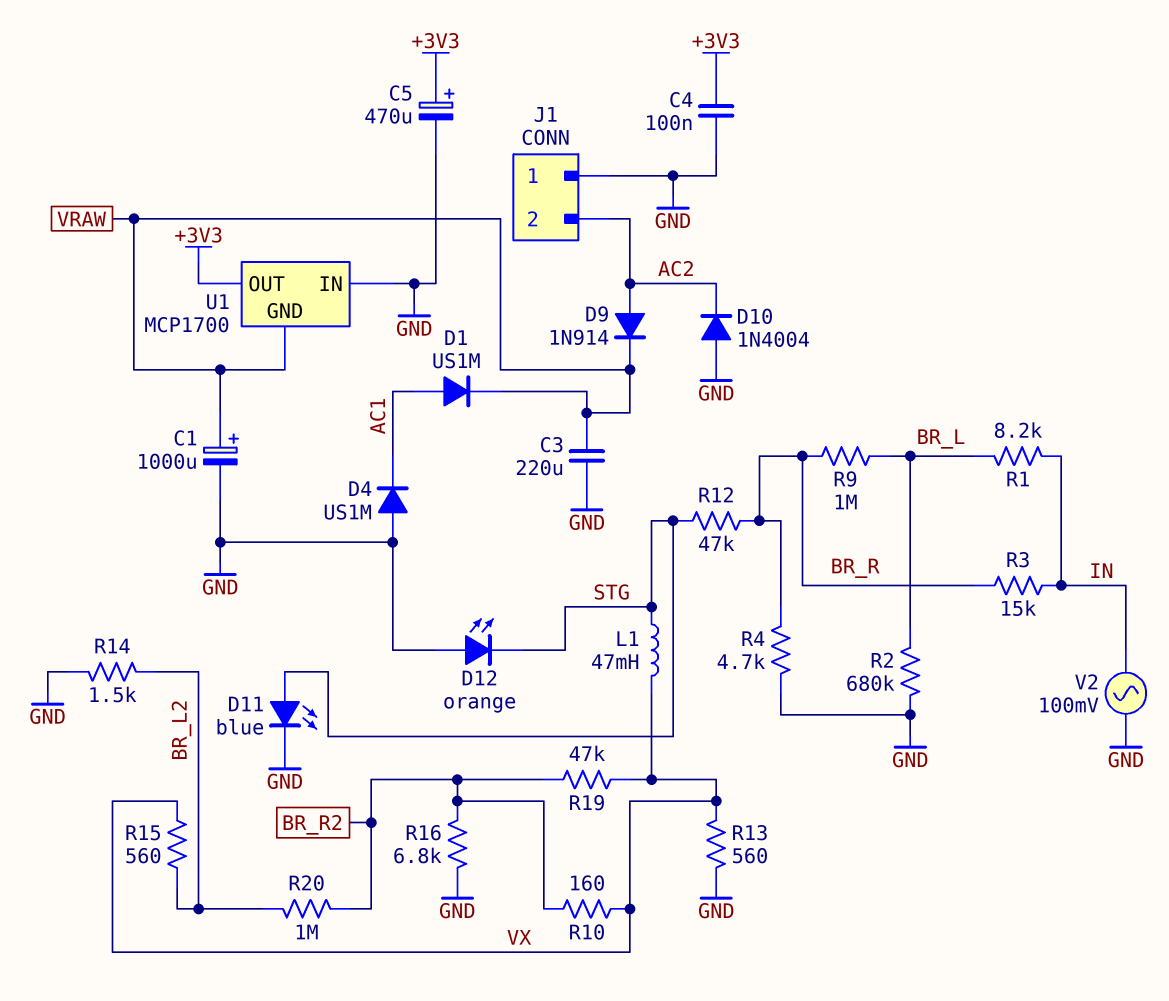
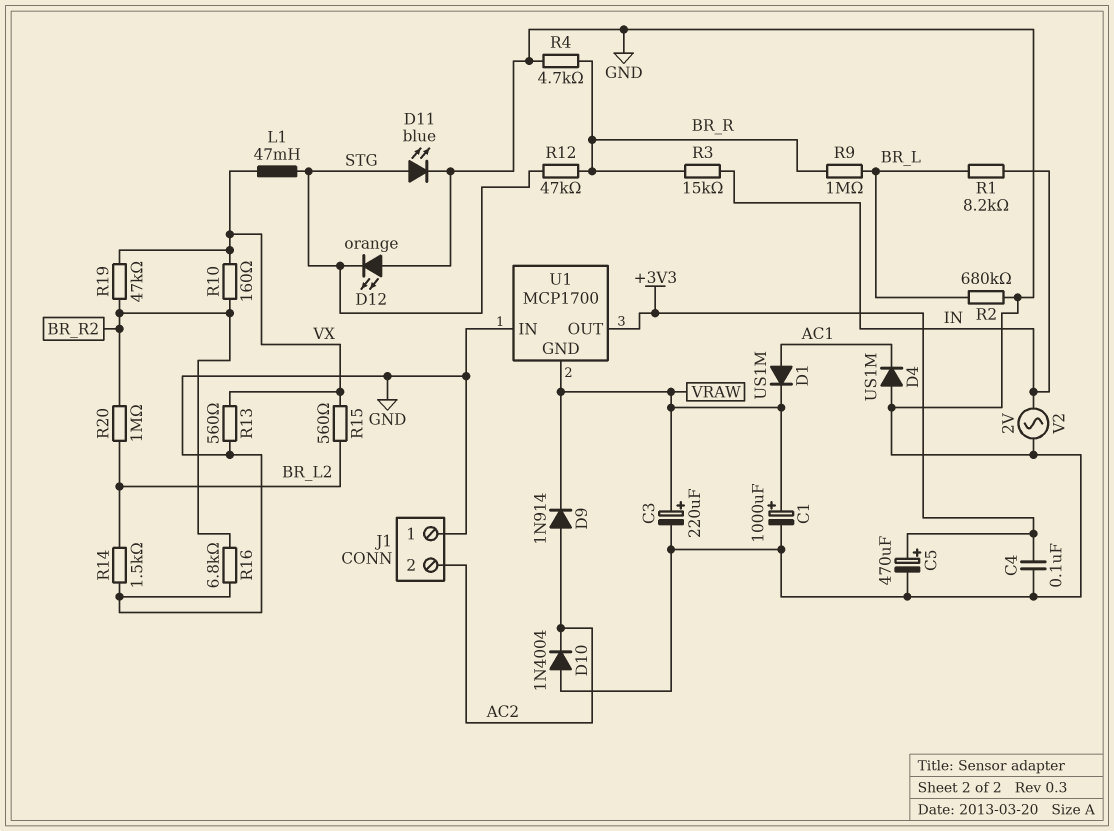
C3: 220uF (GND, VRAW) -> 220uF (plus VRAW, minus GND)
V2: AC 100mV (GND, IN) -> AC 2V (GND, IN)

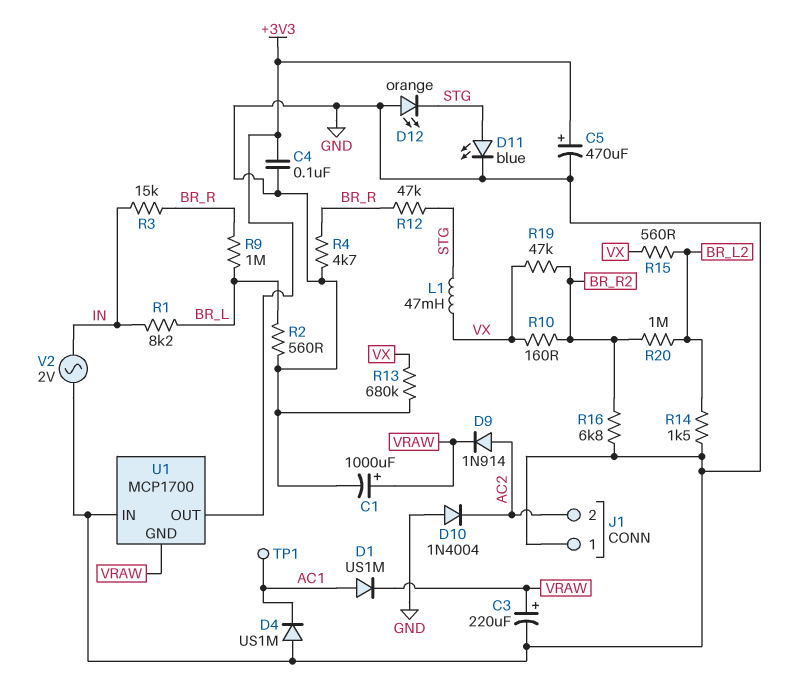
R2: 680k (BR_L, GND) -> 560 (BR_L, GND)
R13: 560 (GND, VX) -> 680k (GND, VX)
TP1: none -> test point (AC1)

